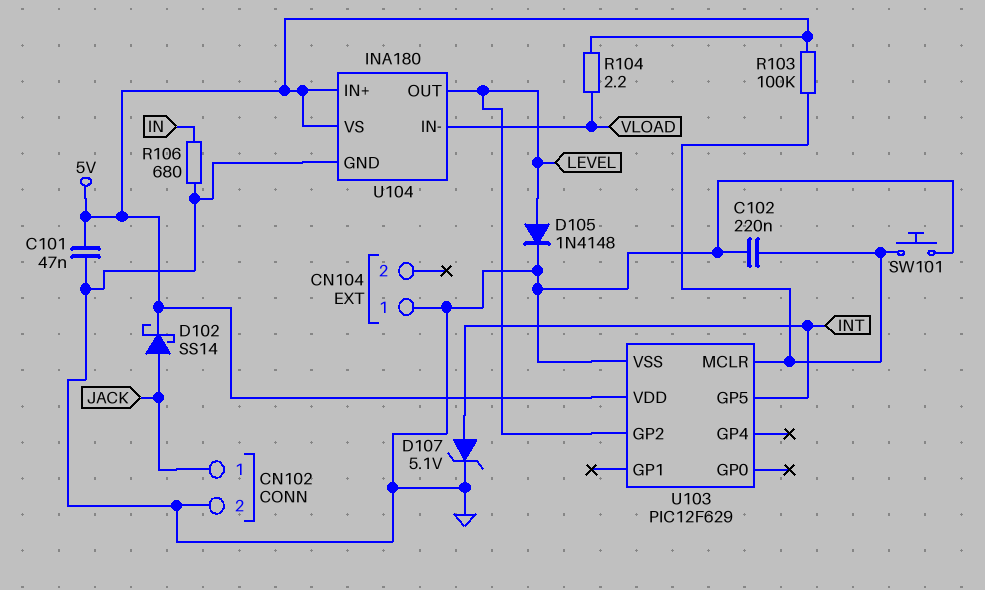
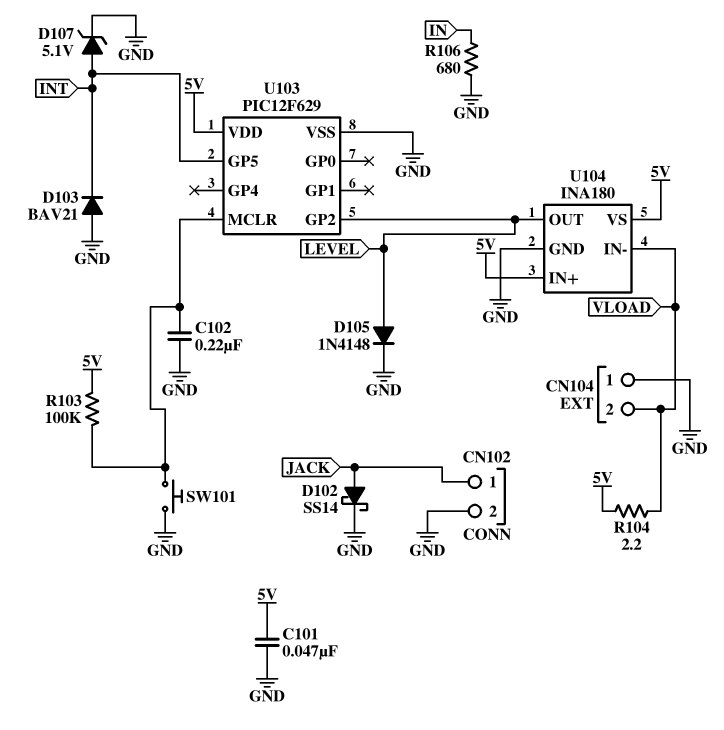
CN104 pin 2: none -> VLOAD
D102: schottky SS14 (A JACK, K 5V) -> schottky SS14 (A JACK, K GND)
D103: none -> diode BAV21 (A GND, K INT)

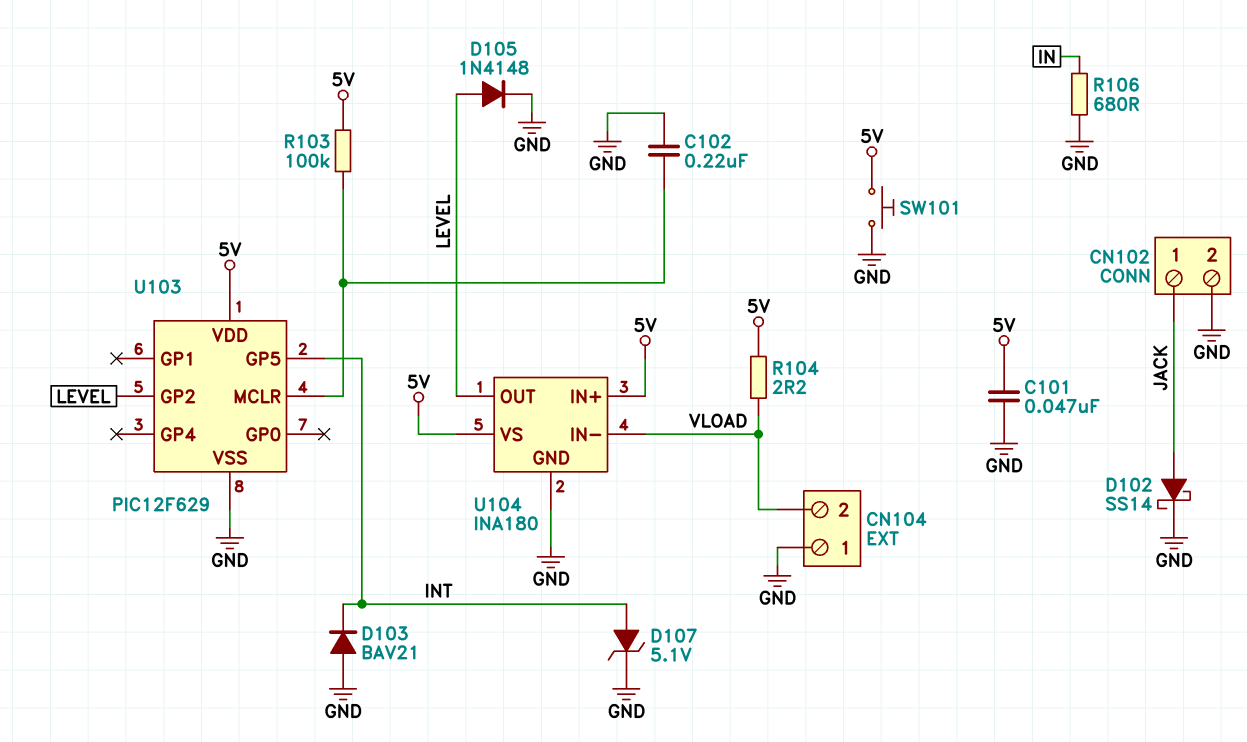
SW101: button (GND, U103/MCLR) -> button (5V, GND)

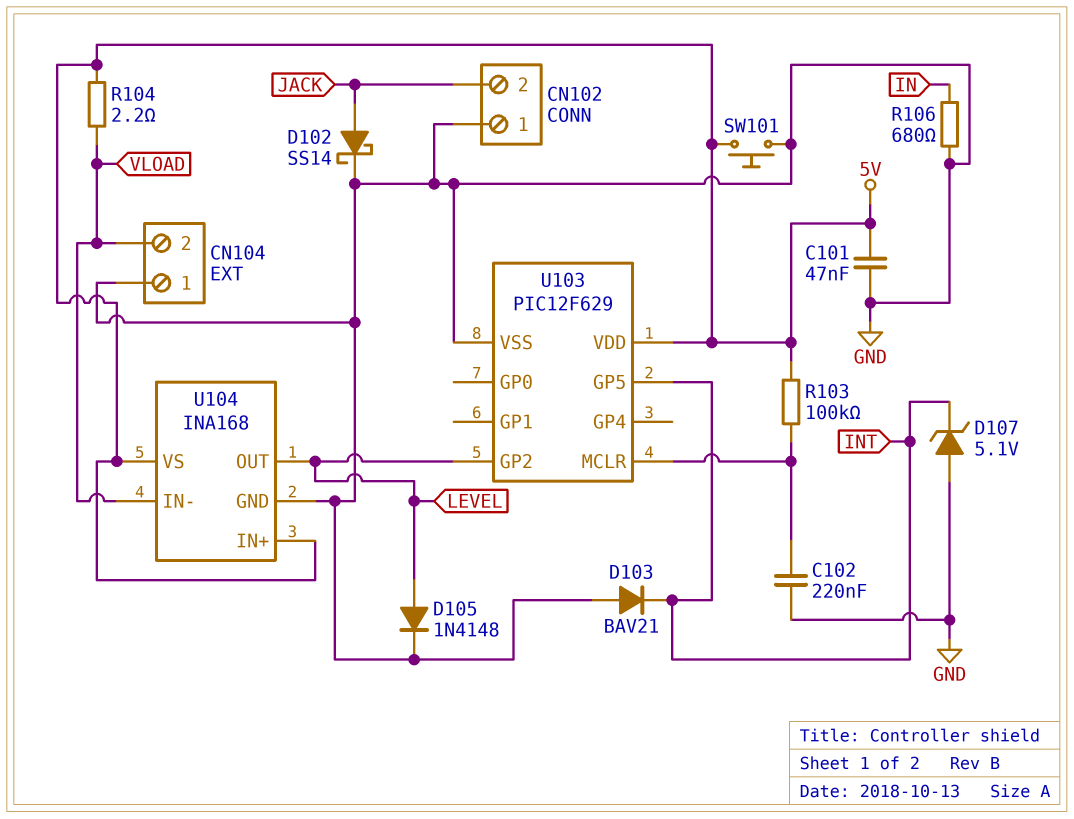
CN102 pin 1: JACK -> GND
CN102 pin 2: GND -> JACK
D107: zener 5.1V (A INT, K GND) -> zener 5.1V (A GND, K INT)
U104: INA180 -> INA168

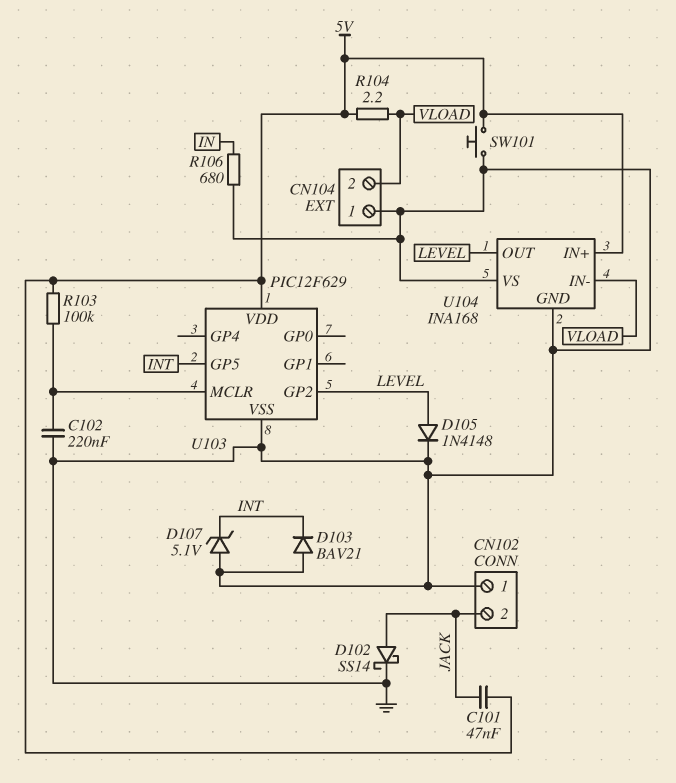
C101: 47nF (5V, GND) -> 47nF (5V, JACK)
U104 pin VS: 5V -> GND

